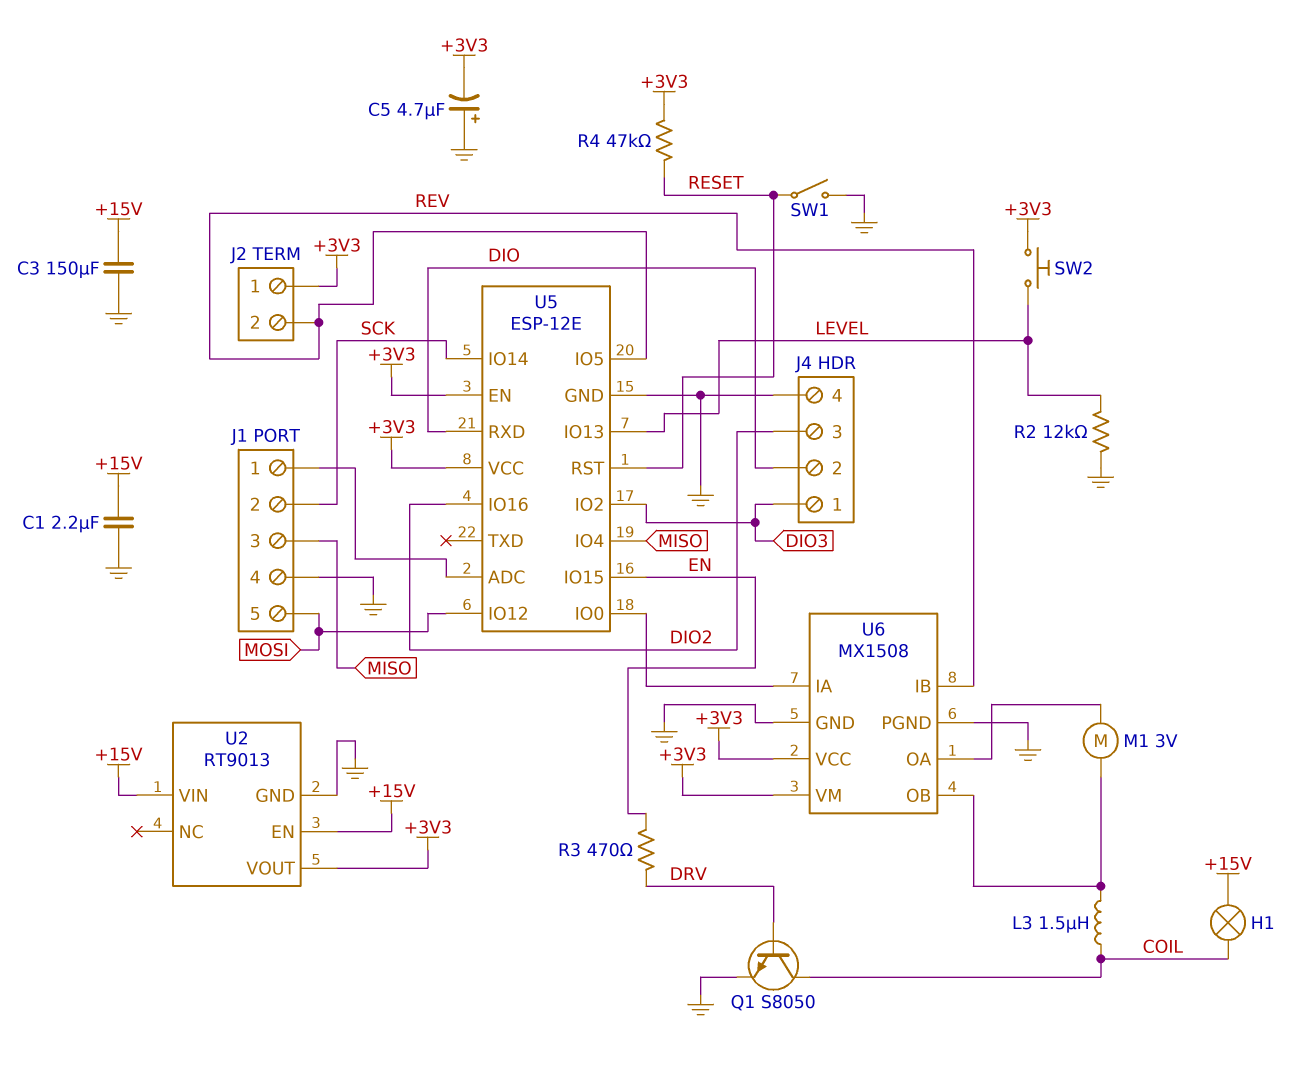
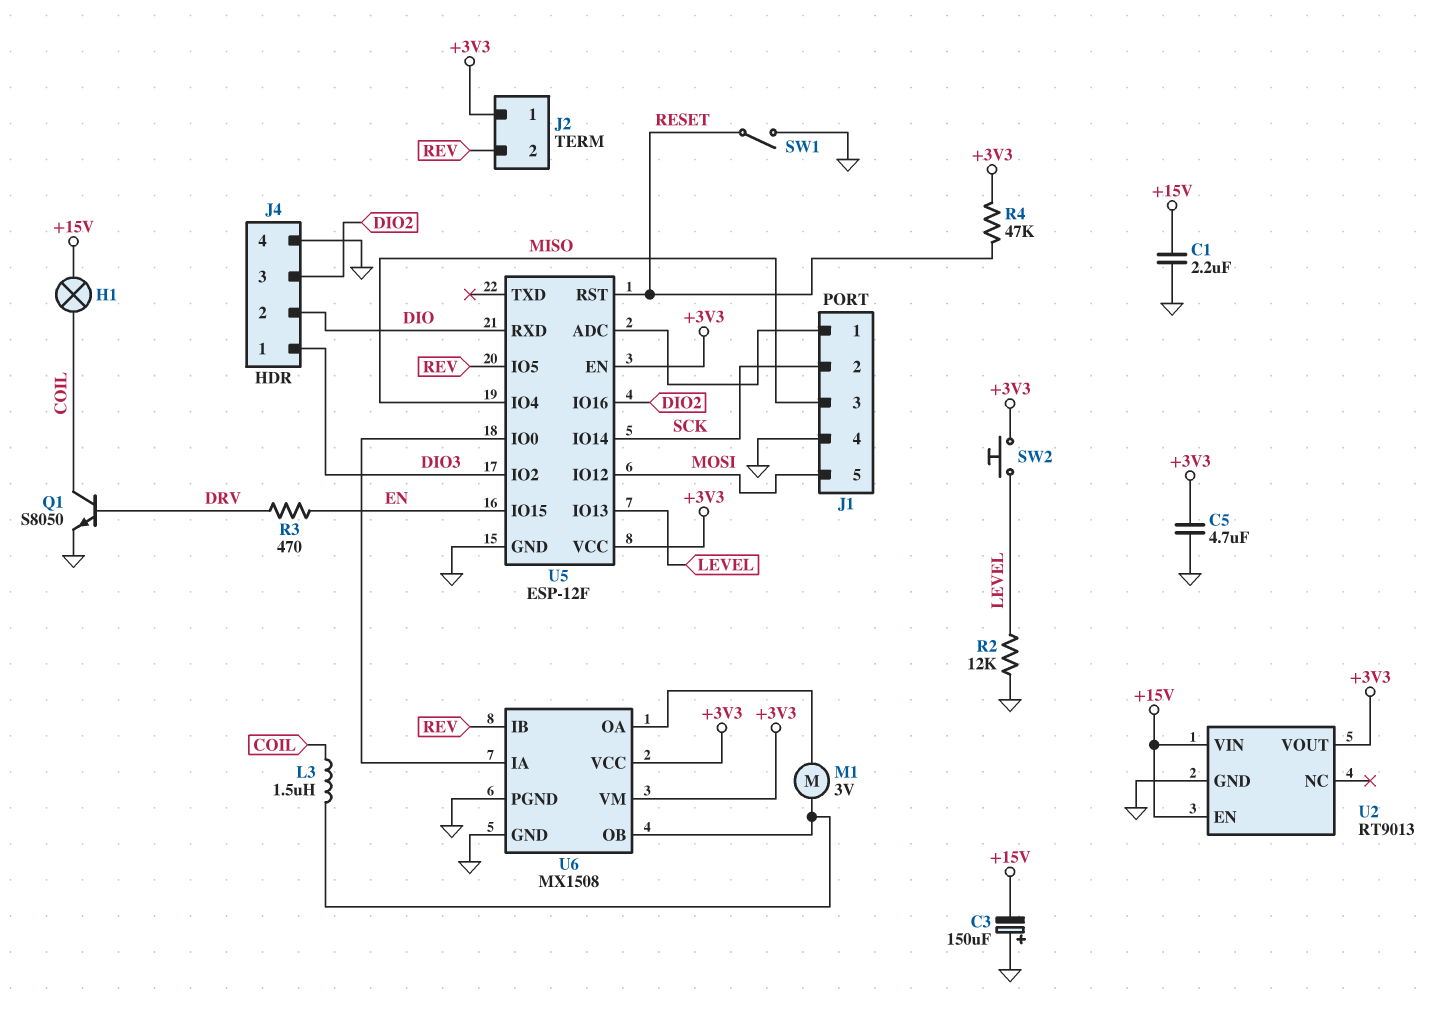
C3: 150uF (+15V, GND) -> 150uF (plus GND, minus +15V)
C5: 4.7uF (plus GND, minus +3V3) -> 4.7uF (+3V3, GND)
U5: ESP-12E -> ESP-12F

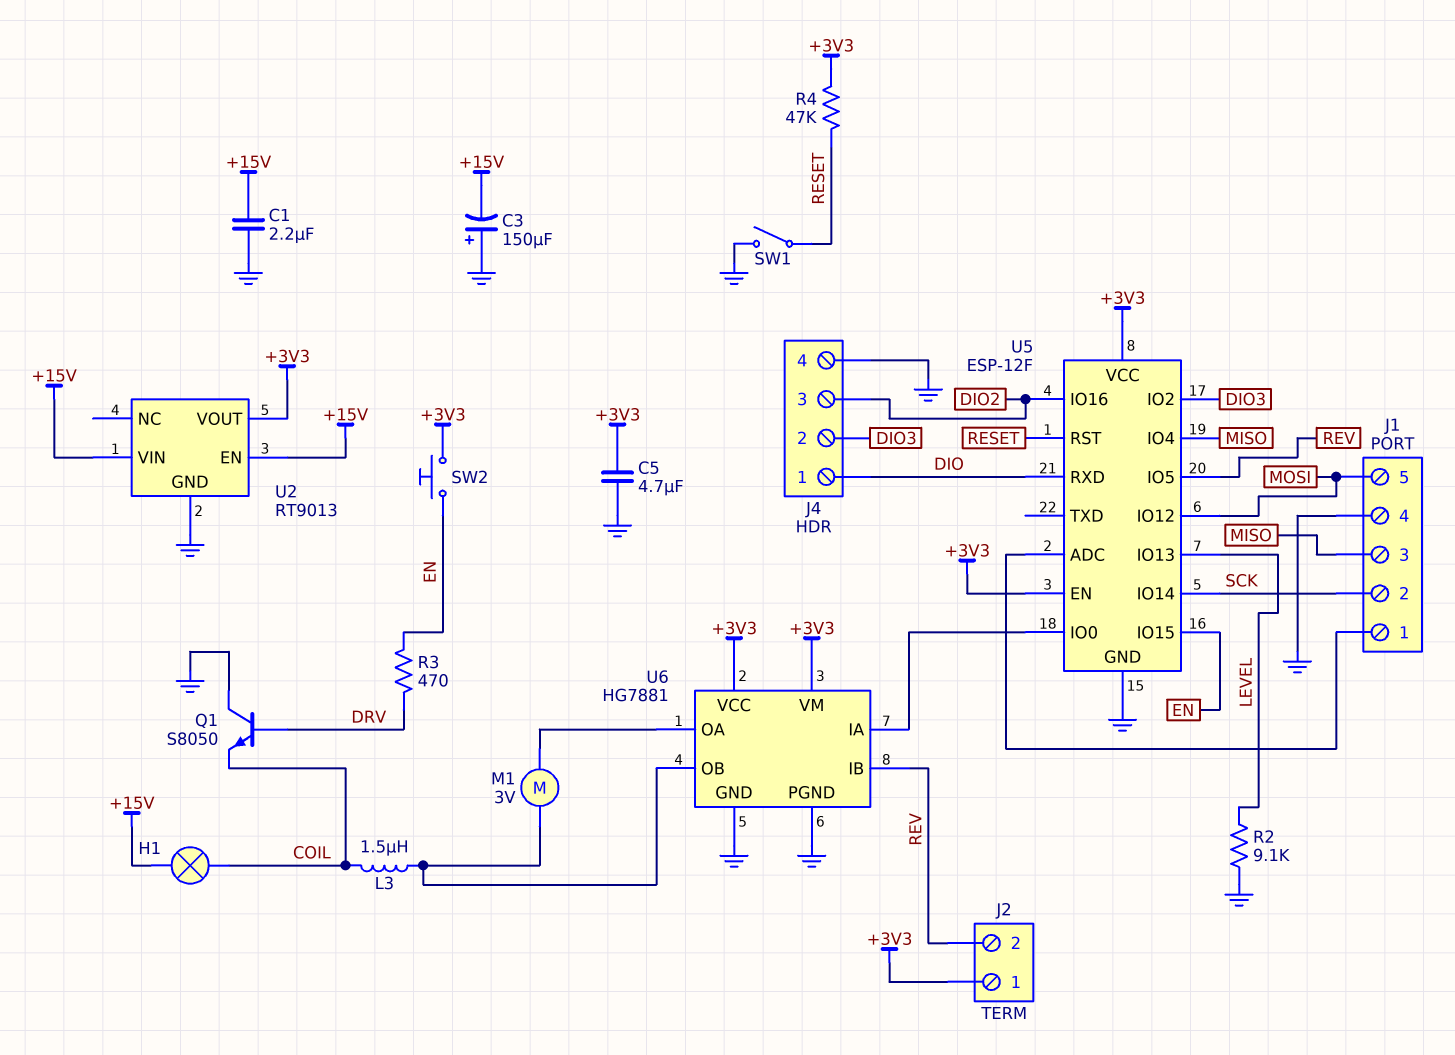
J4 pin 1: DIO3 -> DIO
J4 pin 2: DIO -> DIO3
Q1: NPN S8050 (B DRV, C COIL, E GND) -> NPN S8050 (B DRV, C GND, E COIL)
R2: 12k (GND, LEVEL) -> 9.1k (GND, LEVEL)
SW2: button (+3V3, LEVEL) -> button (+3V3, EN)
U6: MX1508 -> HG7881

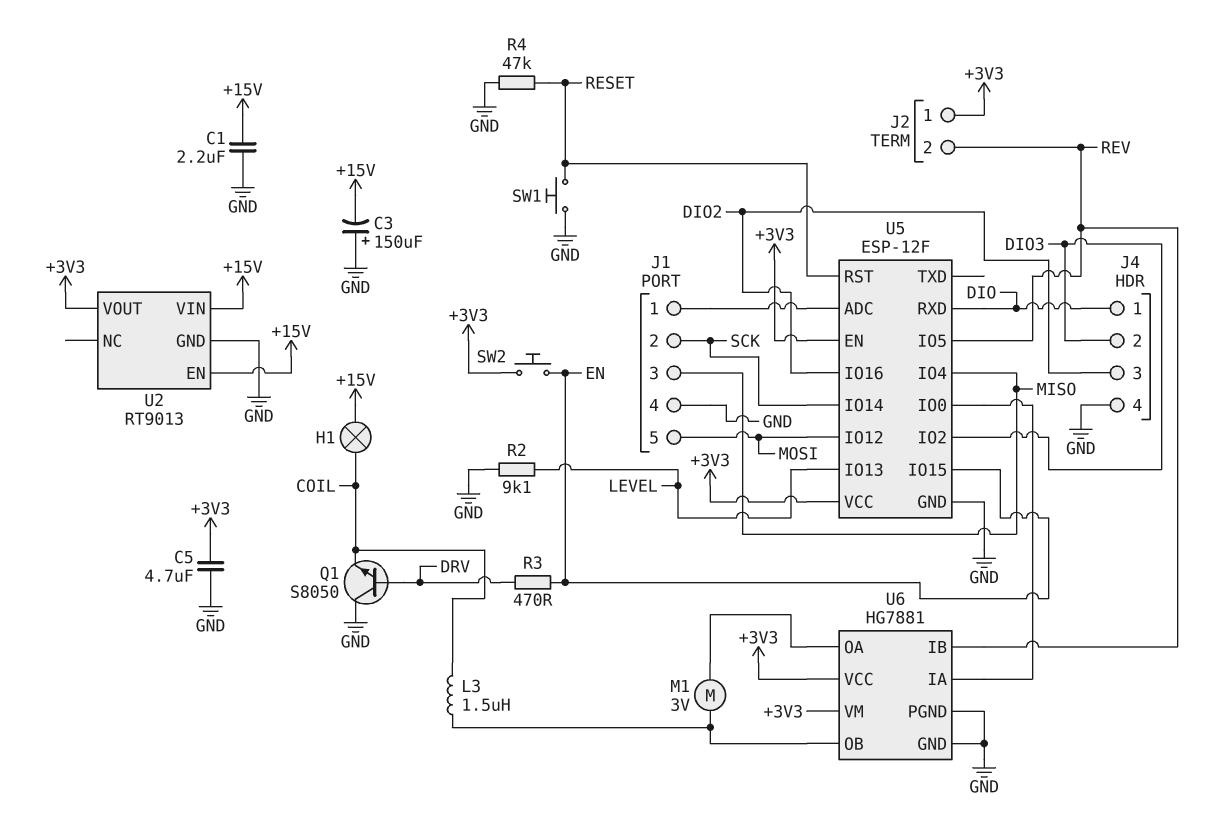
R4: 47k (+3V3, RESET) -> 47k (GND, RESET)
SW1: switch (GND, RESET) -> button (GND, RESET)

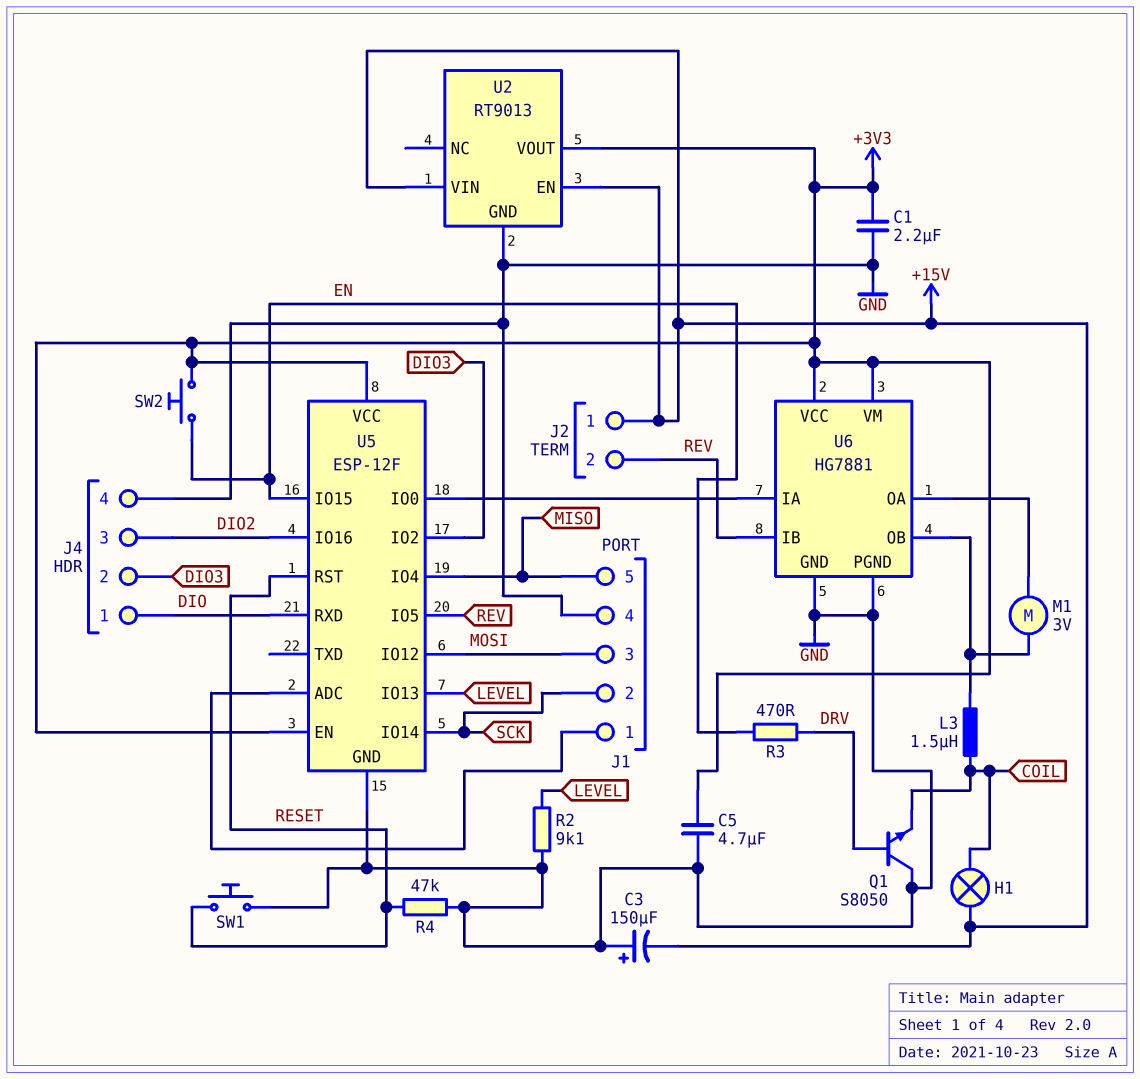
C1: 2.2uF (+15V, GND) -> 2.2uF (+3V3, GND)
J1 pin 3: MISO -> MOSI
J1 pin 5: MOSI -> MISO
J2 pin 1: +3V3 -> +15V

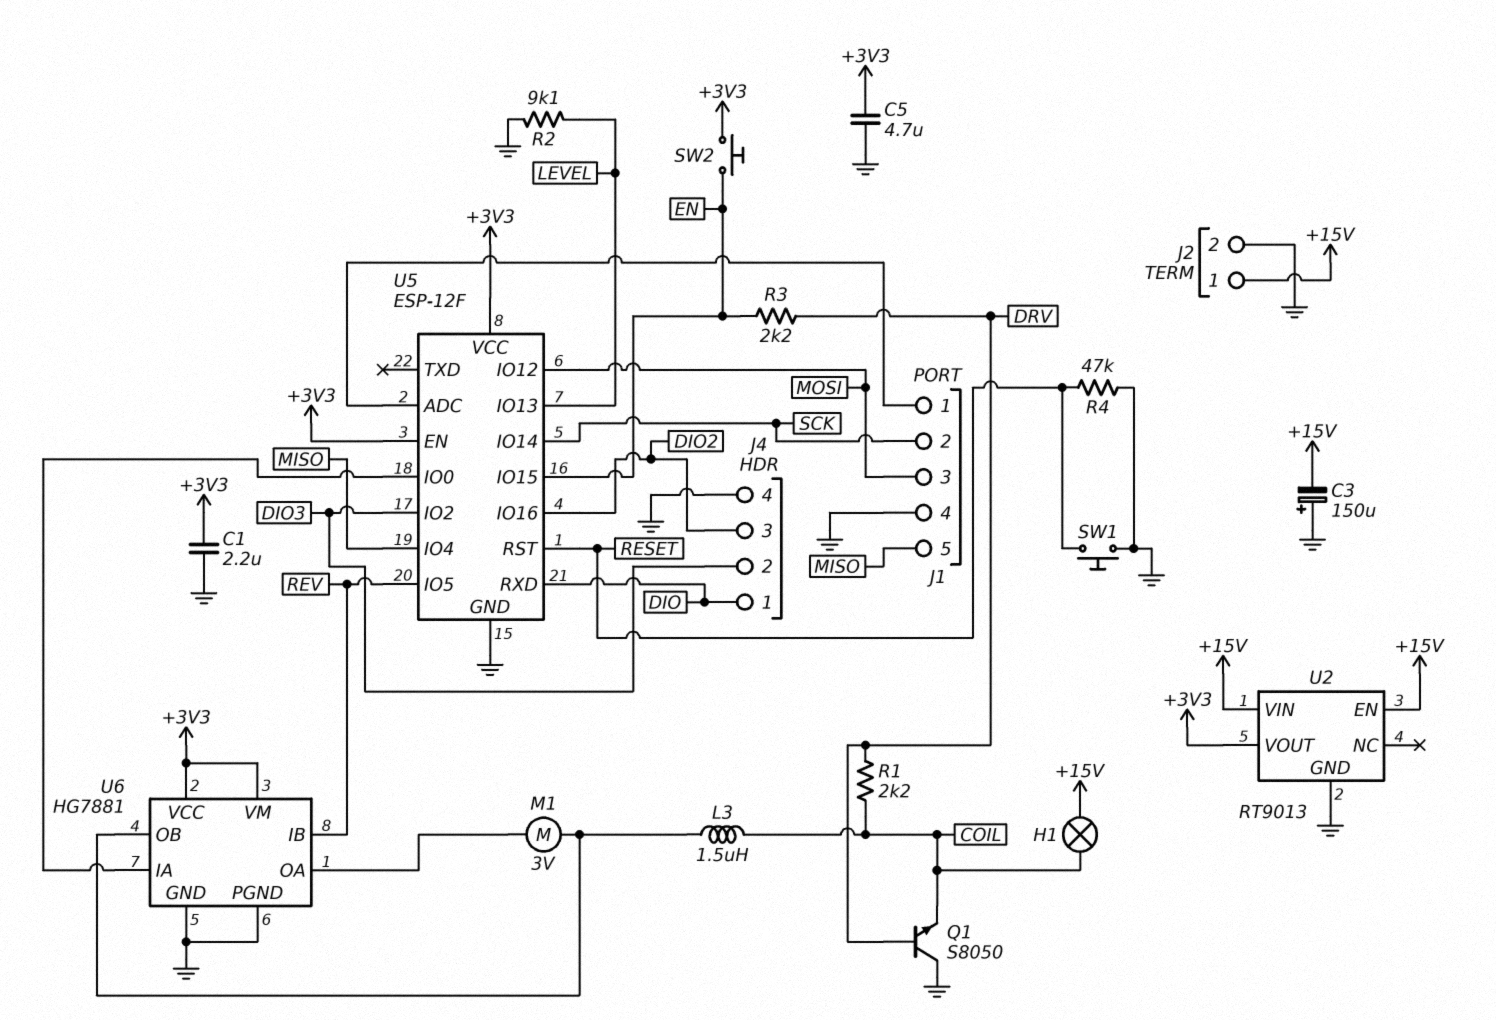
J2 pin 2: REV -> GND
R1: none -> 2.2k (COIL, DRV)
R3: 470 (DRV, EN) -> 2.2k (DRV, EN)

